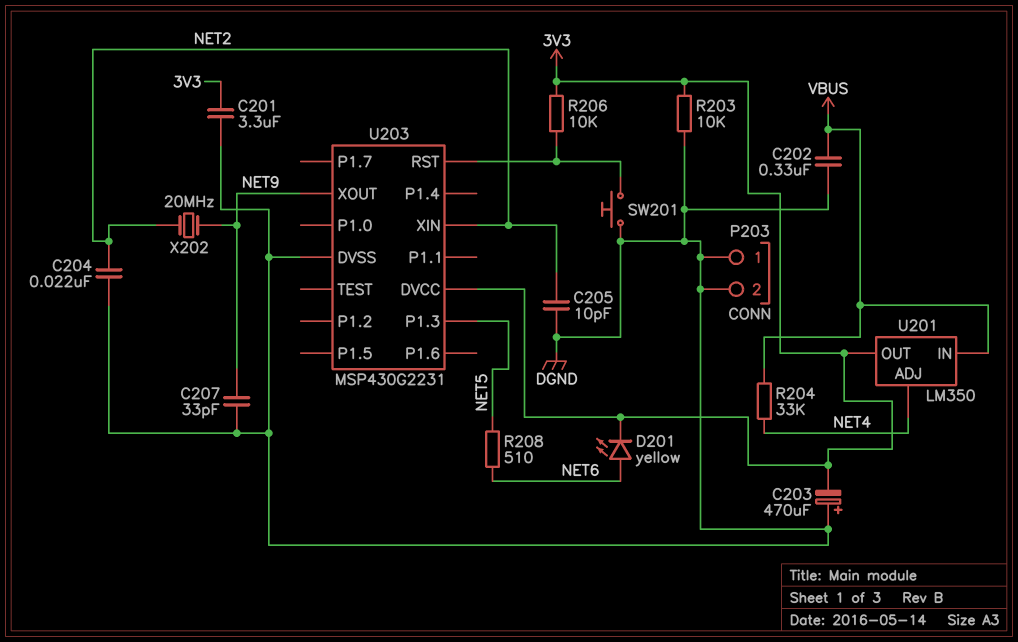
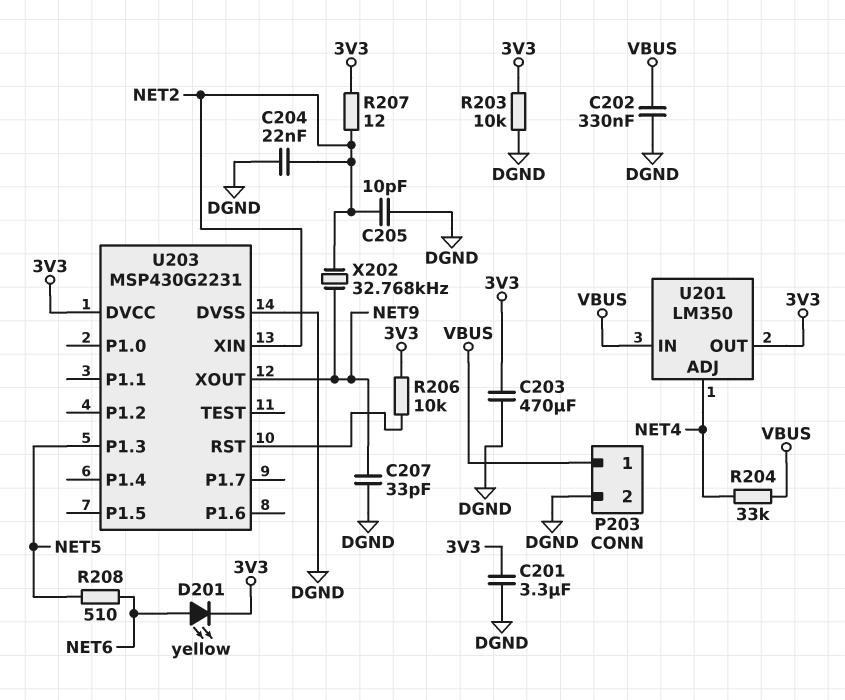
C203: 470uF (plus DGND, minus 3V3) -> 470uF (3V3, DGND)
P203 pin 1: DGND -> VBUS
R207: none -> 12 (3V3, NET2)
SW201: button (DGND, U203/RST) -> none
X202: 20MHz (NET2, NET9) -> 32.768kHz (NET2, NET9)

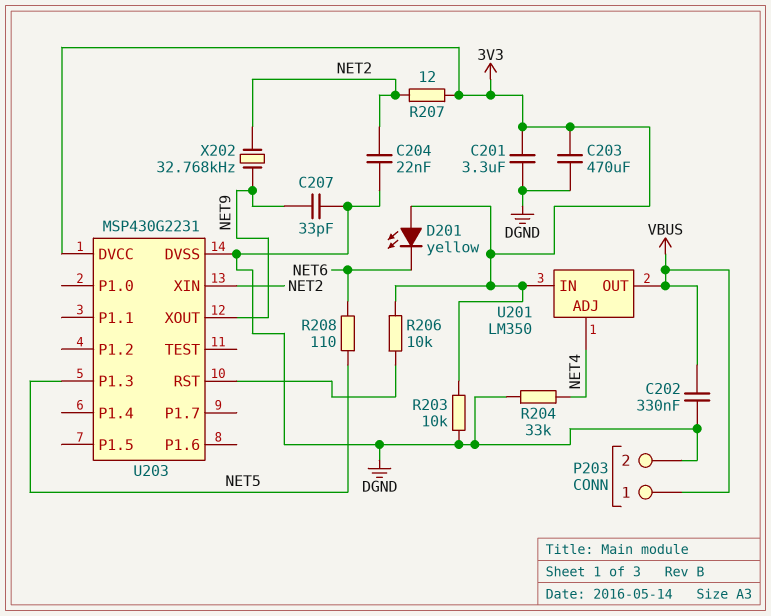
C205: 10pF (DGND, NET2) -> none
D201: LED yellow (A NET6, K 3V3) -> LED yellow (A 3V3, K NET6)
R204: 33k (NET4, VBUS) -> 33k (DGND, NET4)
R208: 510 (NET5, NET6) -> 110 (NET5, NET6)
U201 pin IN: VBUS -> 3V3
U201 pin OUT: 3V3 -> VBUS

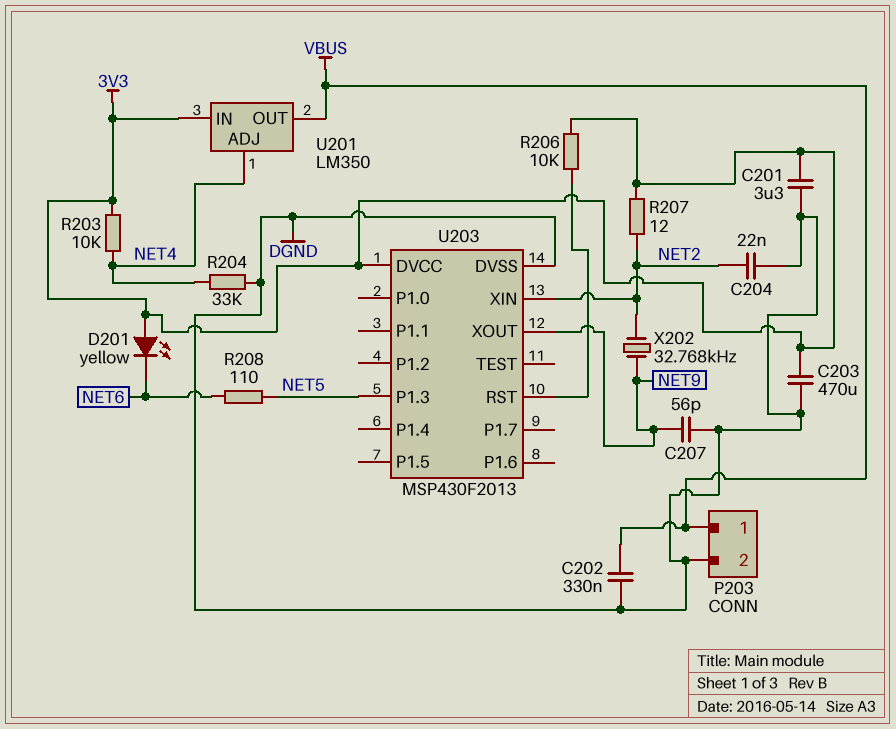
C207: 33pF (DGND, NET9) -> 56pF (DGND, NET9)
R203: 10k (3V3, DGND) -> 10k (3V3, NET4)
U203: MSP430G2231 -> MSP430F2013

